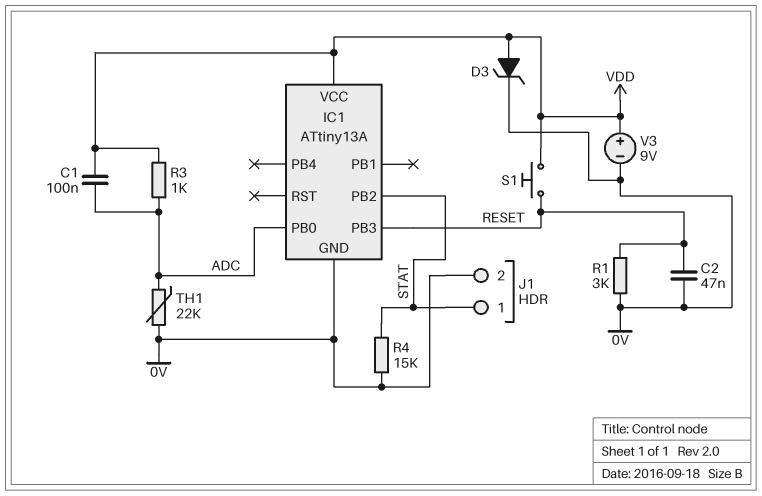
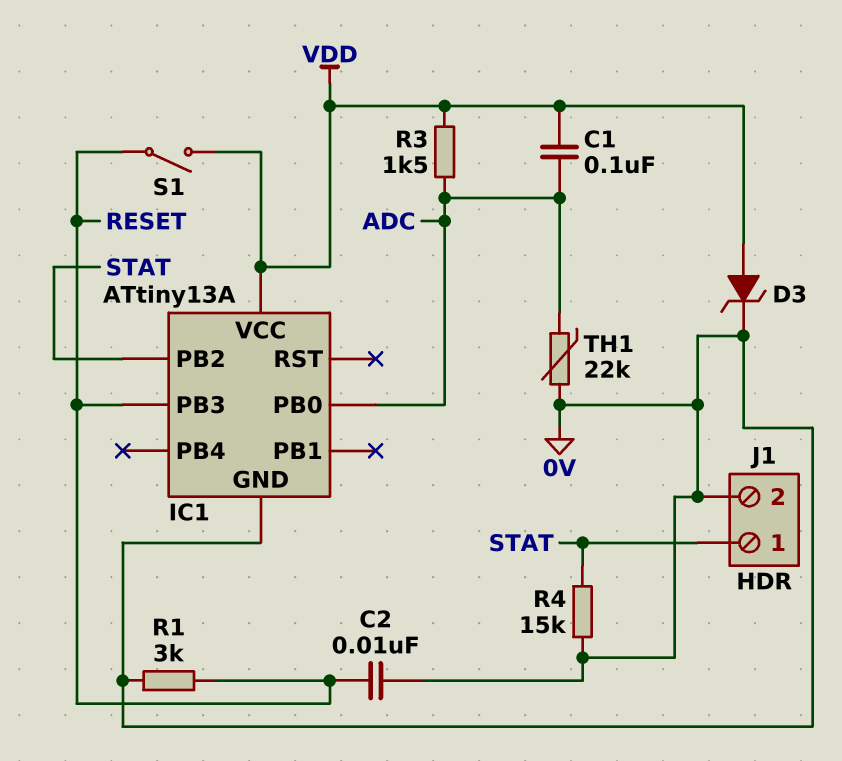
C2: 47nF (0V, RESET) -> 10nF (0V, RESET)
R3: 1k (ADC, VDD) -> 1.5k (ADC, VDD)
S1: button (RESET, VDD) -> switch (RESET, VDD)
V3: 9V (plus VDD, minus 0V) -> none

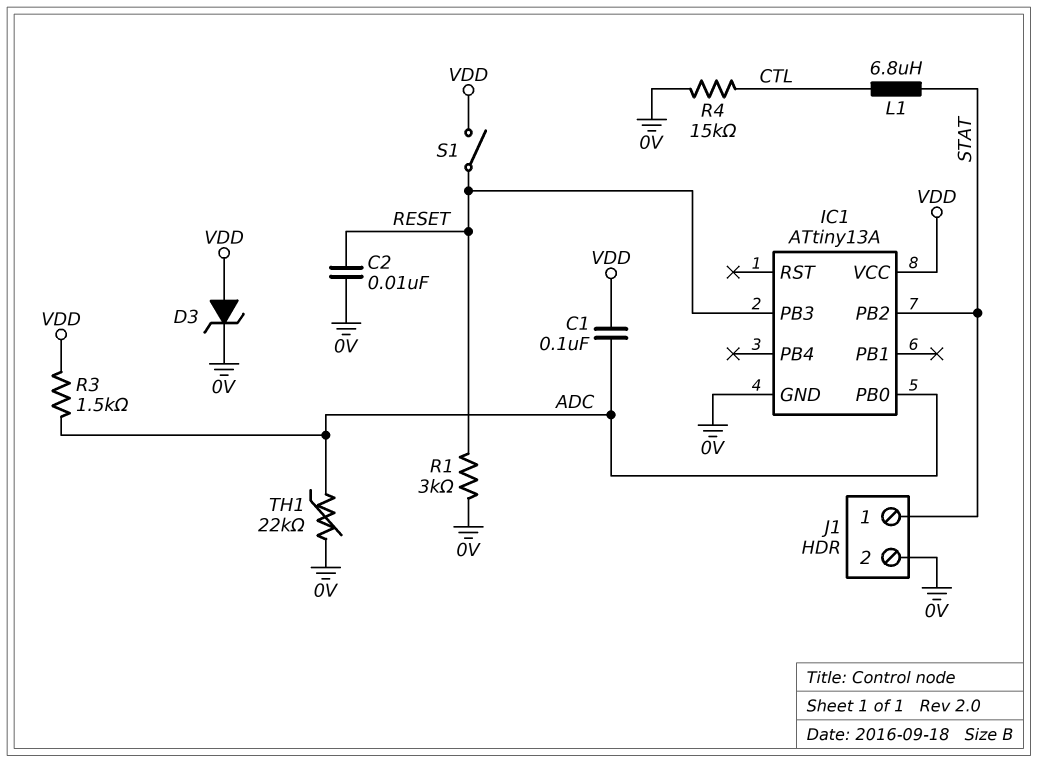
L1: none -> 6.8uH (CTL, STAT)
R4: 15k (0V, STAT) -> 15k (0V, CTL)

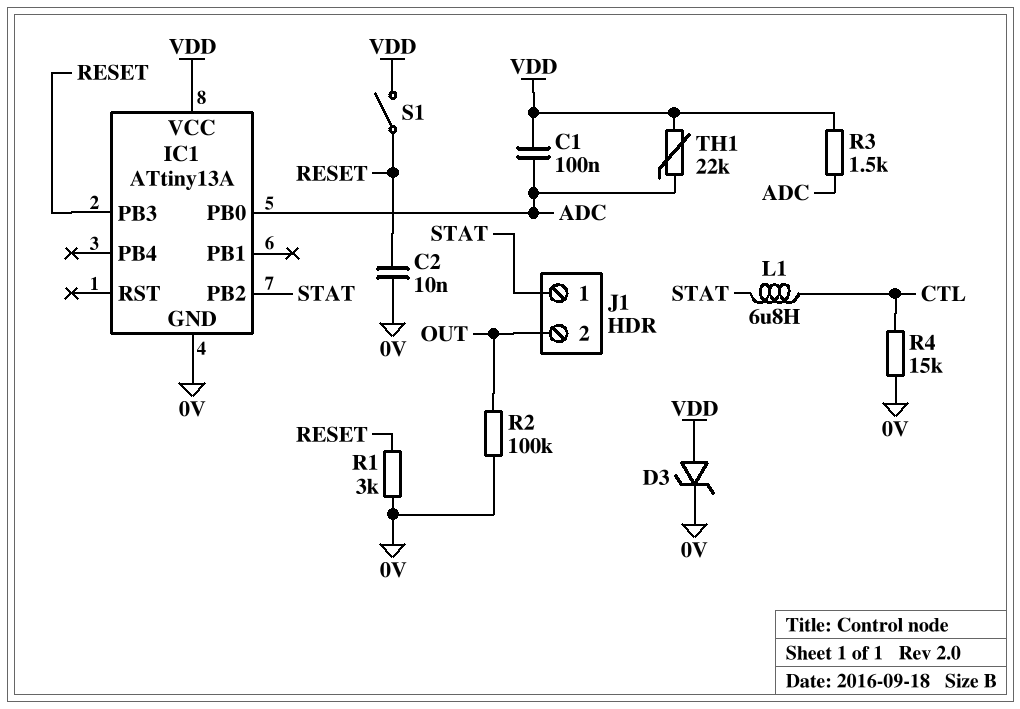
J1 pin 2: 0V -> OUT
R2: none -> 100k (0V, OUT)
TH1: 22k (0V, ADC) -> 22k (ADC, VDD)

